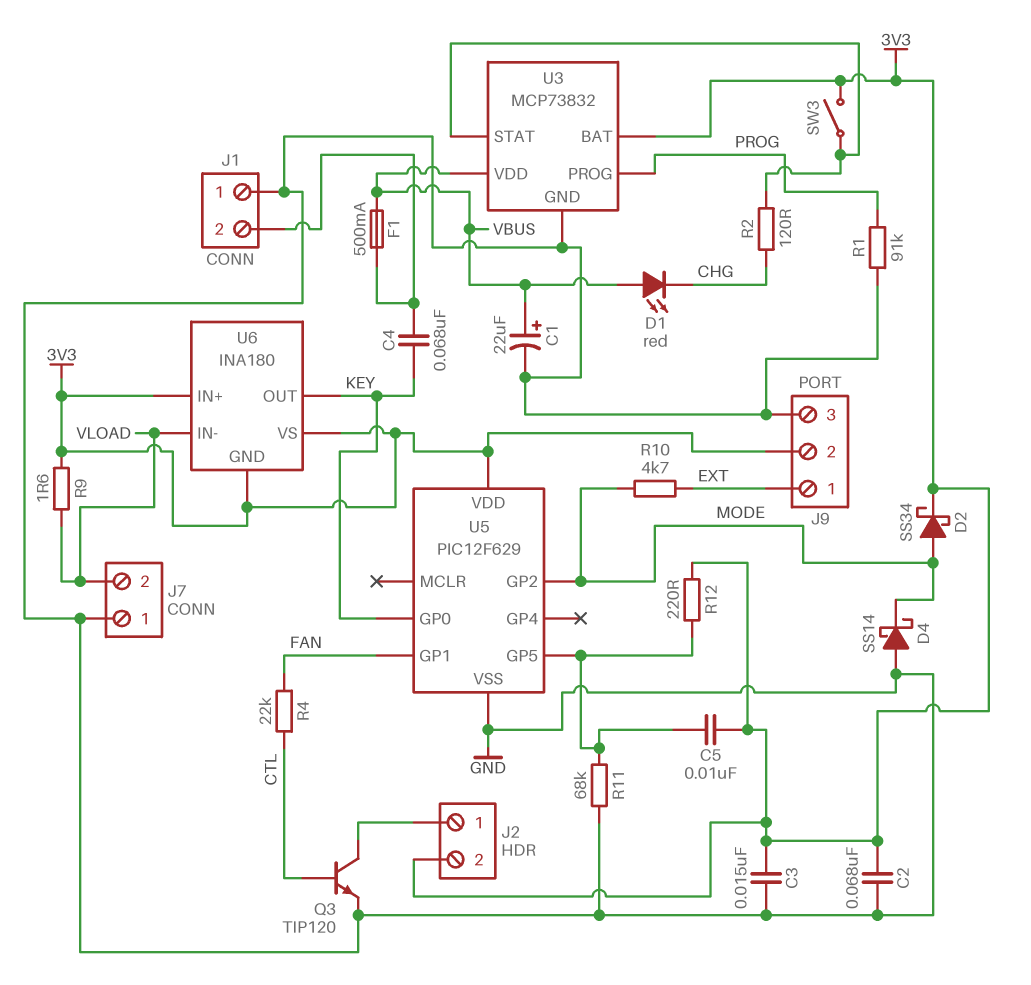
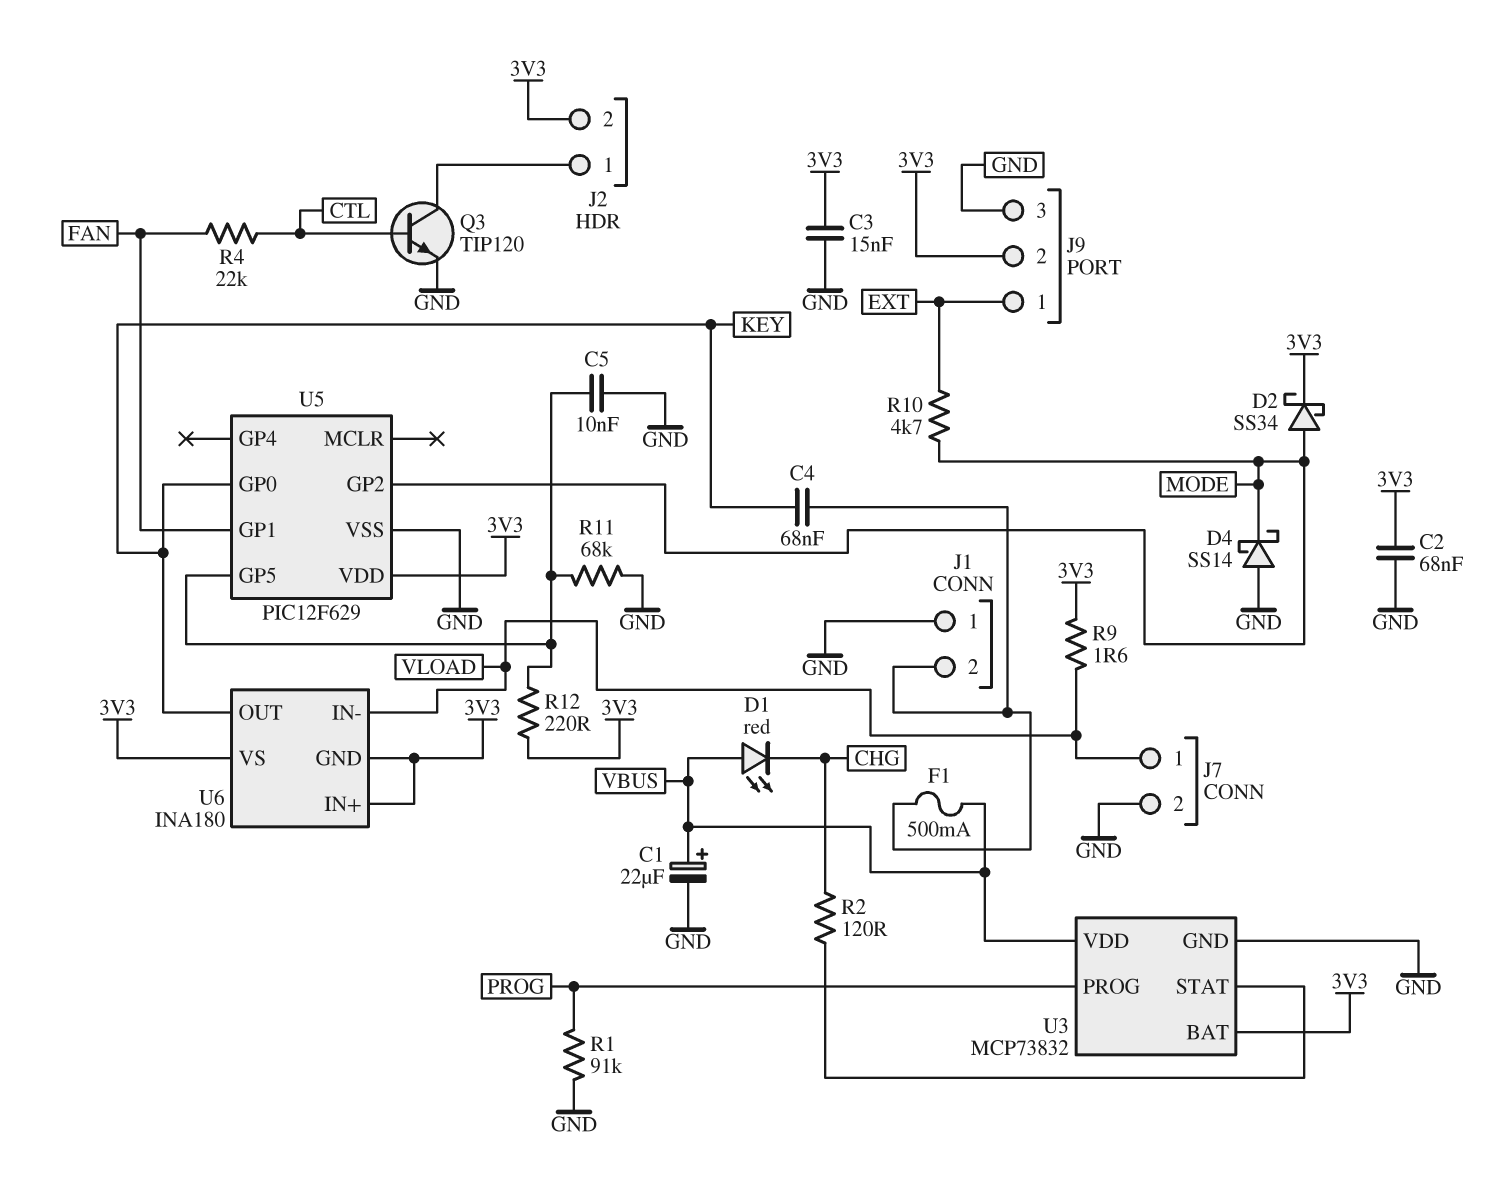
C5: 10nF (3V3, U5/GP5) -> 10nF (GND, U5/GP5)
J7 pin 1: GND -> VLOAD
J7 pin 2: VLOAD -> GND
SW3: switch (3V3, U3/STAT) -> none

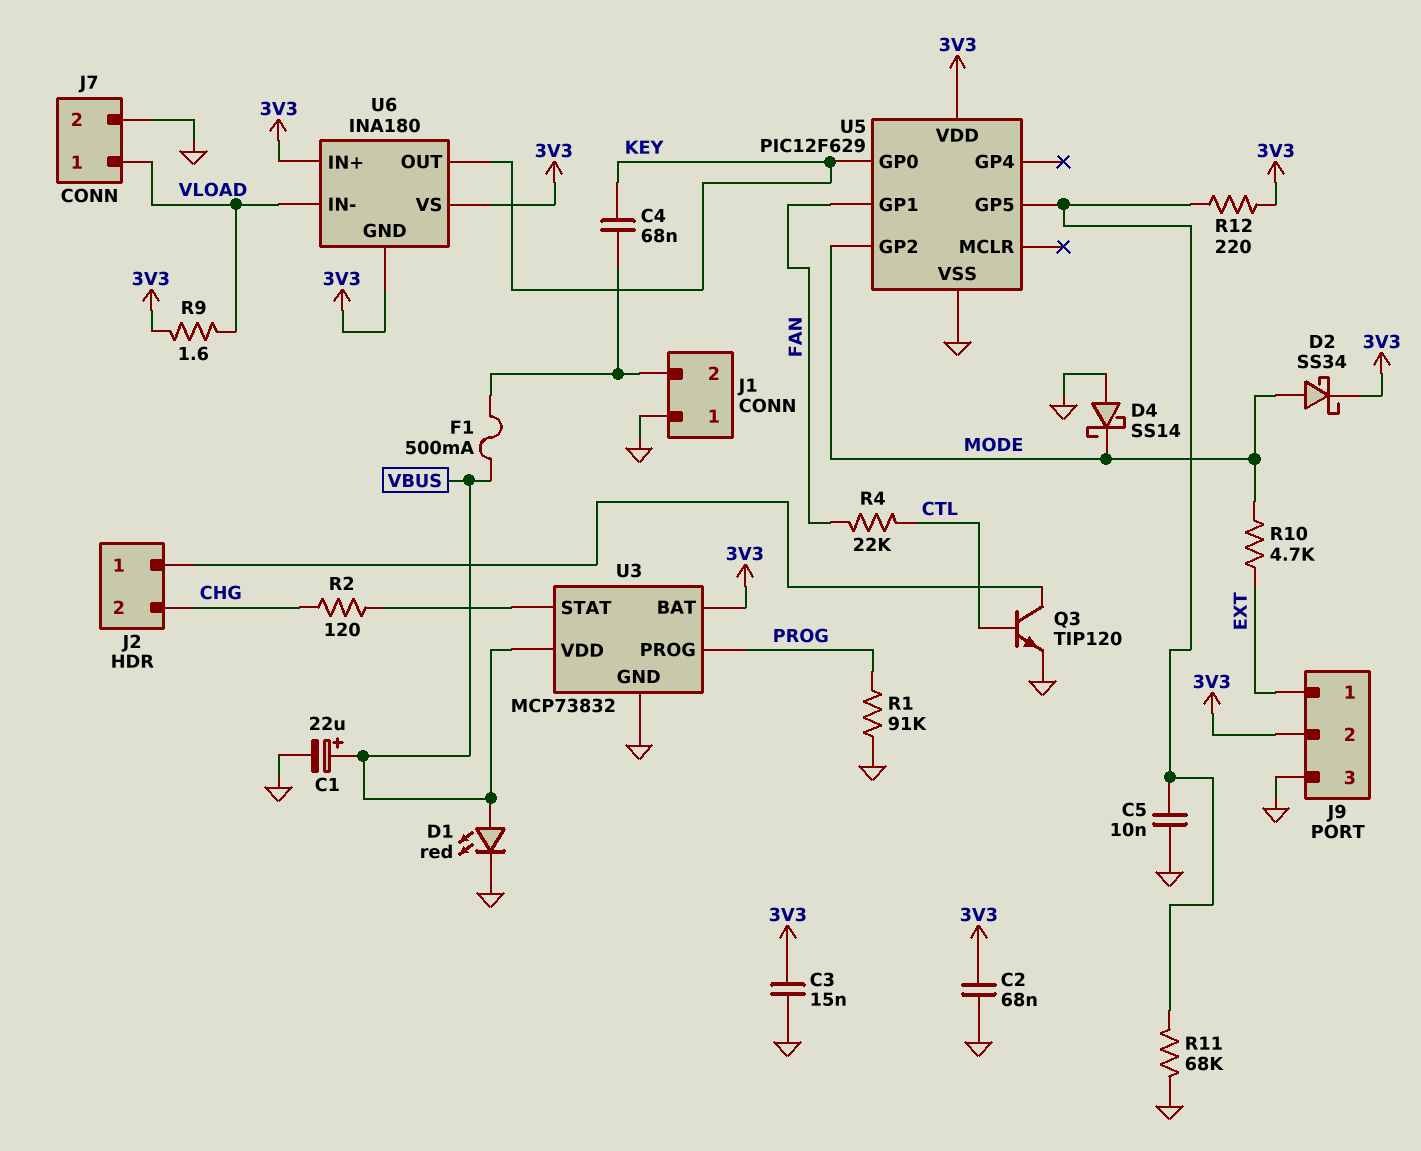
D1: LED red (A VBUS, K CHG) -> LED red (A VBUS, K GND)
J2 pin 2: 3V3 -> CHG

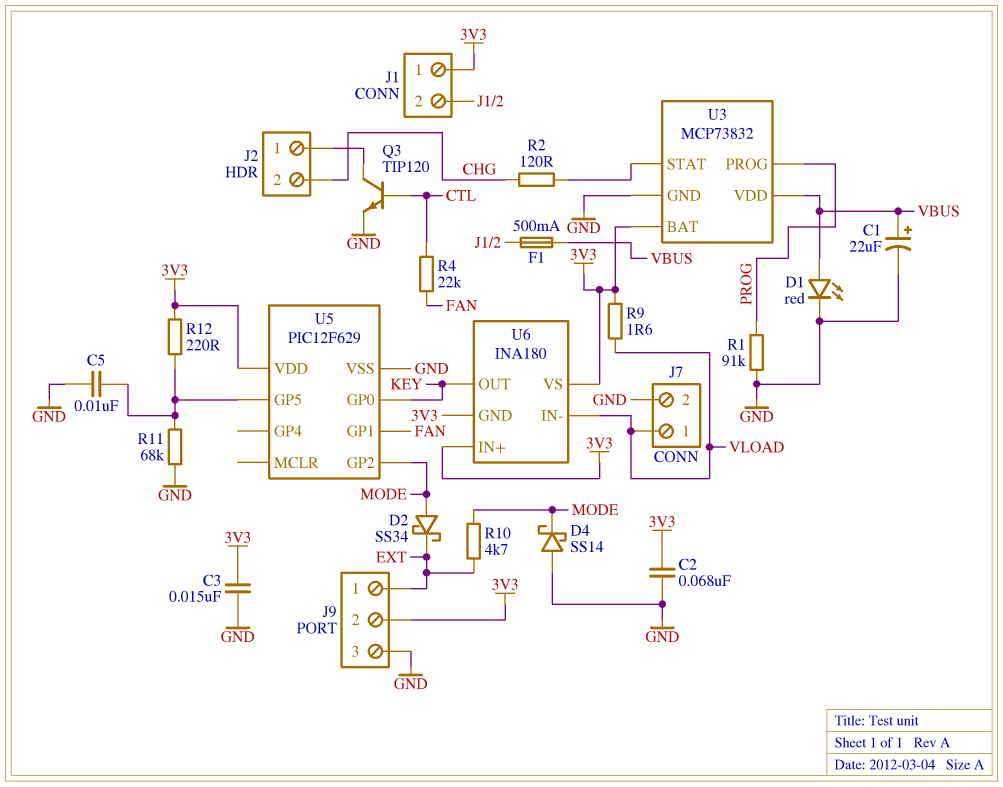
C4: 68nF (J1/2, KEY) -> none
D2: schottky SS34 (A MODE, K 3V3) -> schottky SS34 (A MODE, K EXT)
J1 pin 1: GND -> 3V3

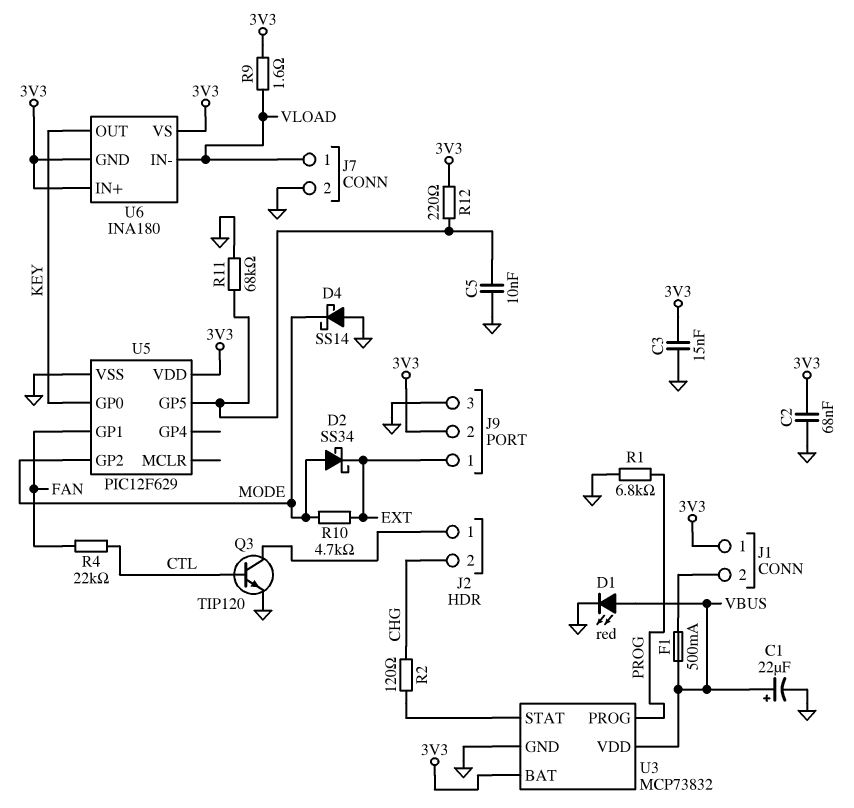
R1: 91k (GND, PROG) -> 6.8k (GND, PROG)

